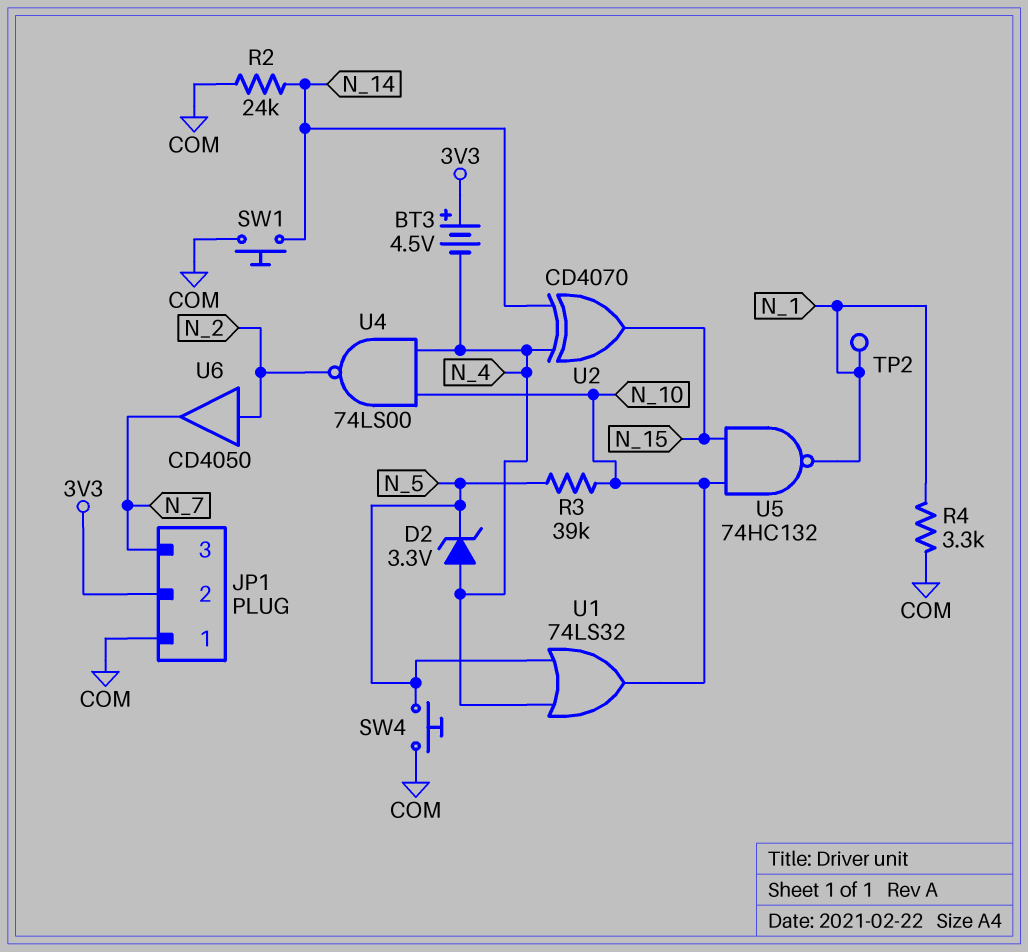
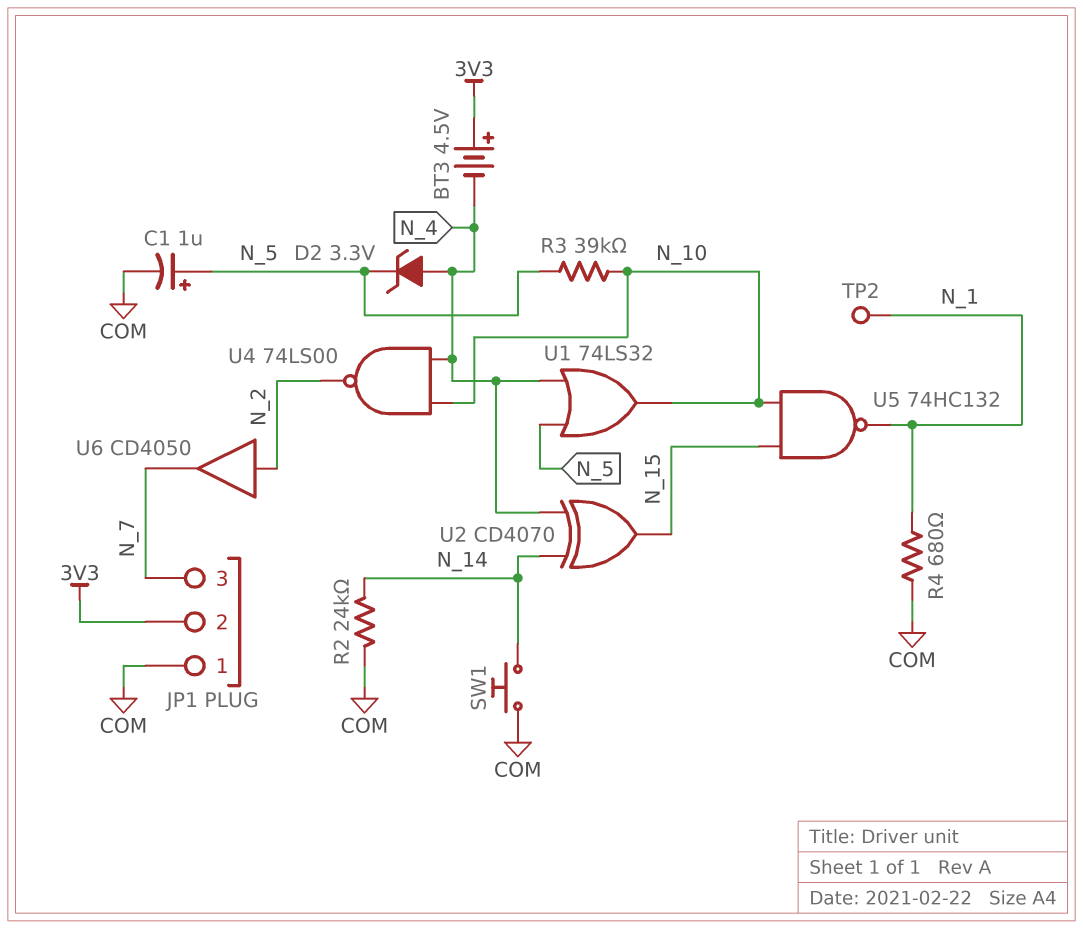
C1: none -> 1uF (plus N_5, minus COM)
R4: 3.3k (COM, N_1) -> 680 (COM, N_1)
SW4: button (COM, N_5) -> none

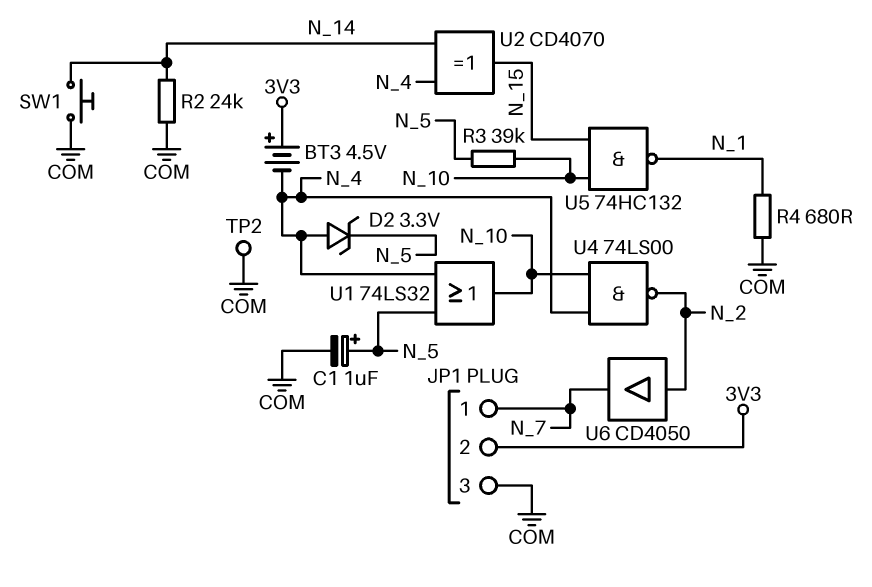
JP1 pin 1: COM -> N_7
JP1 pin 3: N_7 -> COM
TP2: test point (N_1) -> test point (COM)

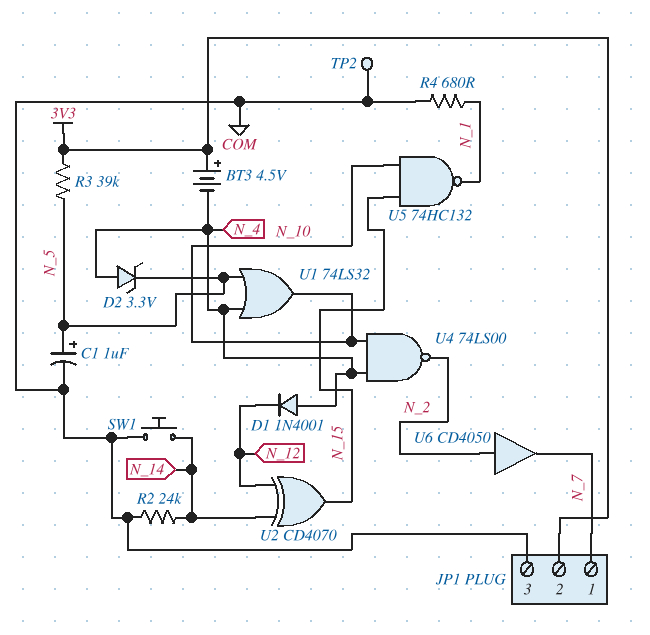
D1: none -> diode 1N4001 (A N_4, K N_12)
R3: 39k (N_5, N_10) -> 39k (3V3, N_5)
U2: XOR CD4070 (in N_4, in N_14, out N_15) -> XOR CD4070 (in N_12, in N_14, out N_15)

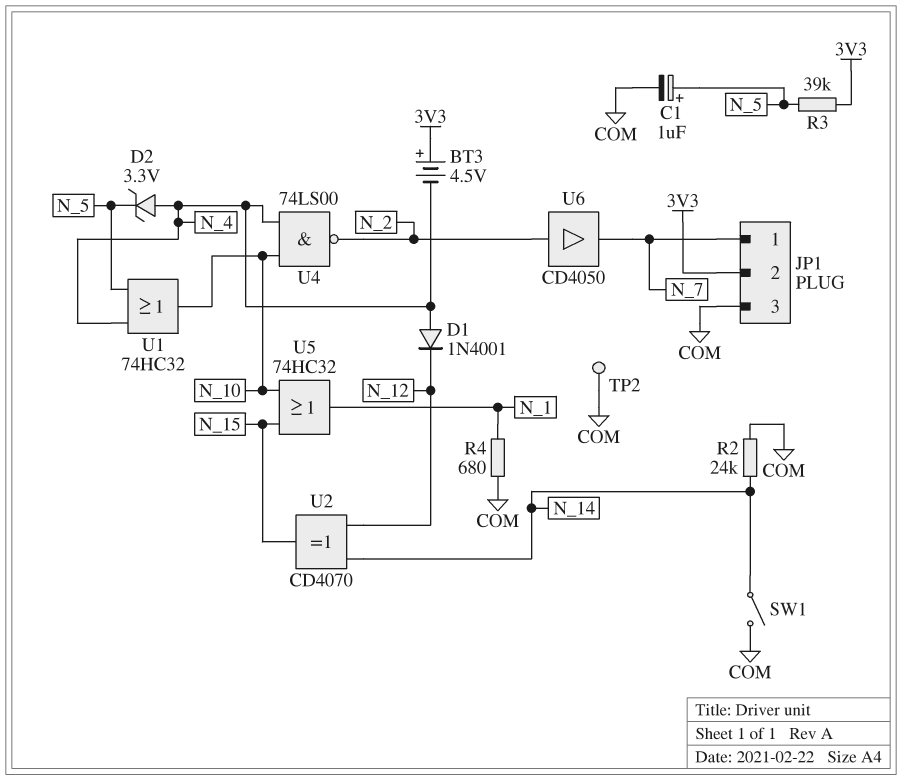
SW1: button (COM, N_14) -> switch (COM, N_14)
U1: OR 74LS32 (in N_4, in N_5, out N_10) -> OR 74HC32 (in N_4, in N_5, out N_10)
U5: NAND 74HC132 (in N_10, in N_15, out N_1) -> OR 74HC32 (in N_10, in N_15, out N_1)

